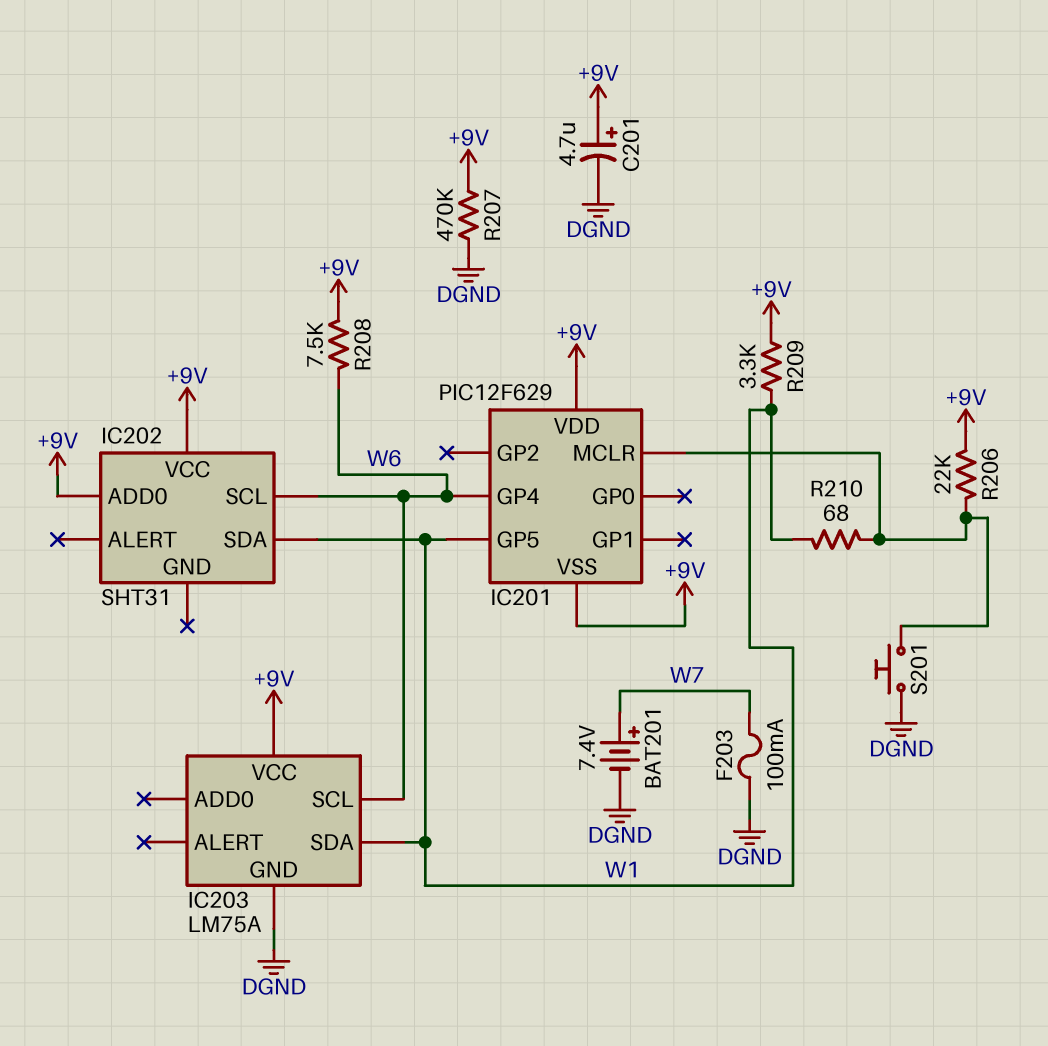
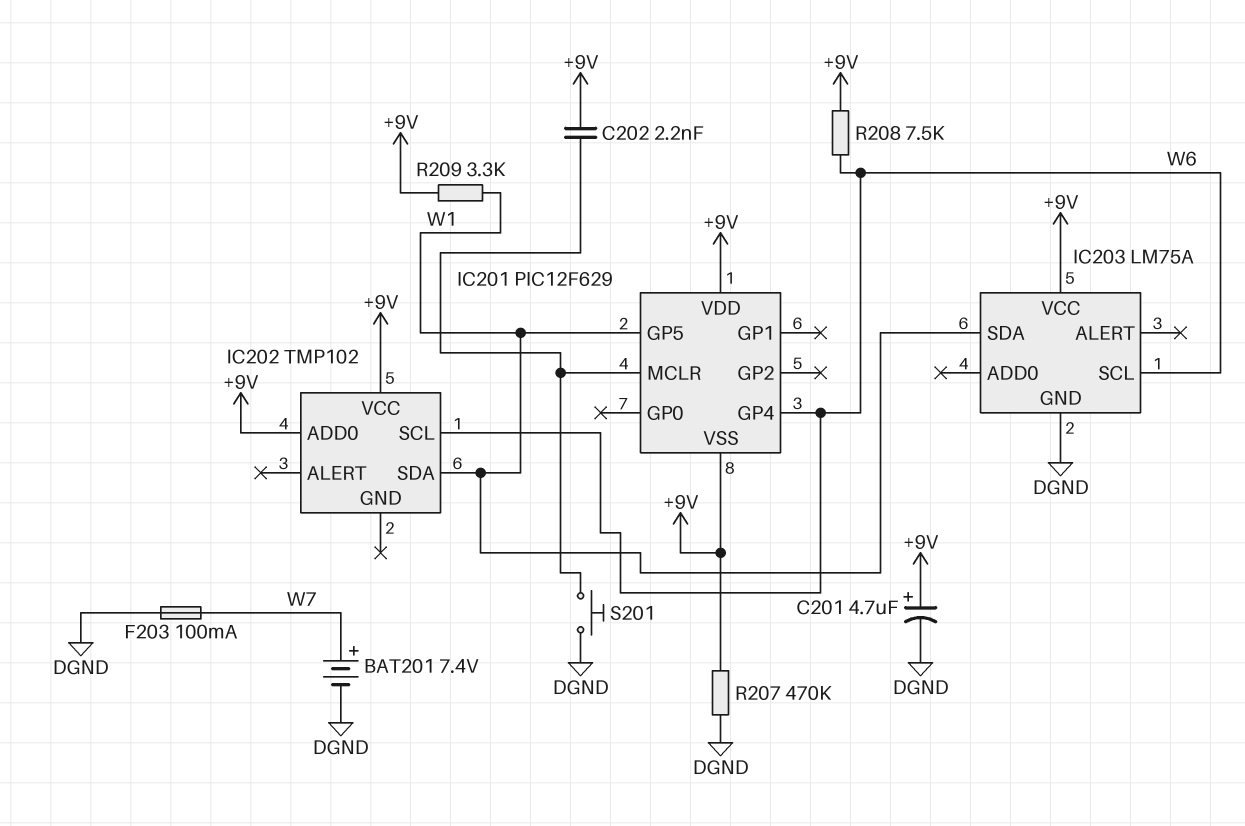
C202: none -> 2.2nF (+9V, IC201/MCLR)
IC202: SHT31 -> TMP102
R206: 22k (+9V, IC201/MCLR) -> none
R210: 68 (IC201/MCLR, W1) -> none

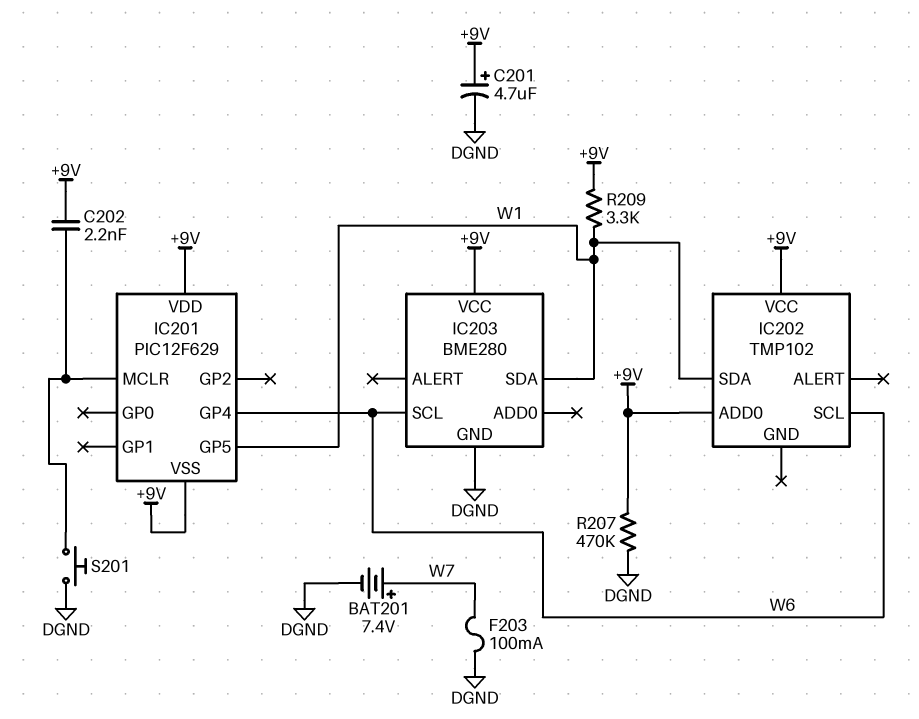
IC203: LM75A -> BME280
R208: 7.5k (+9V, W6) -> none

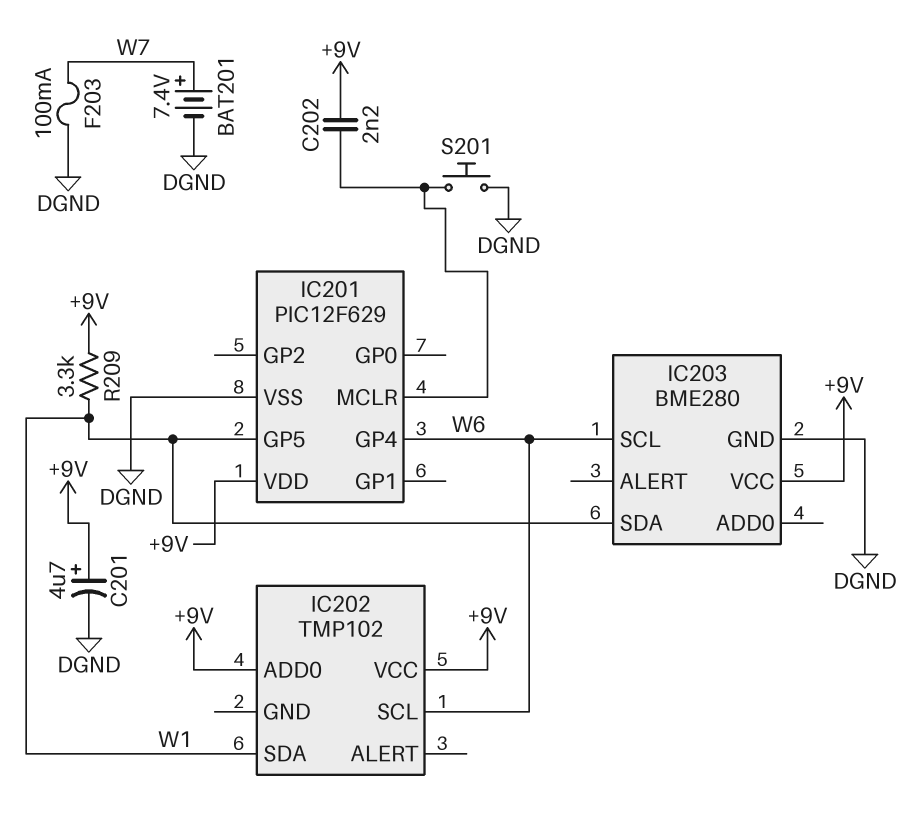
IC201 pin VSS: +9V -> DGND
R207: 470k (+9V, DGND) -> none

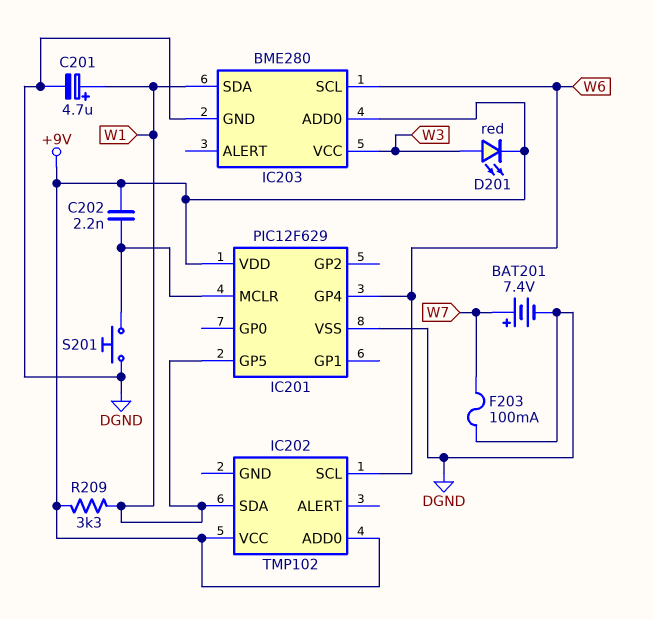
C201: 4.7uF (plus +9V, minus DGND) -> 4.7uF (plus W1, minus DGND)
D201: none -> LED red (A W3, K +9V)
IC203 pin ADD0: none -> +9V
IC203 pin VCC: +9V -> W3

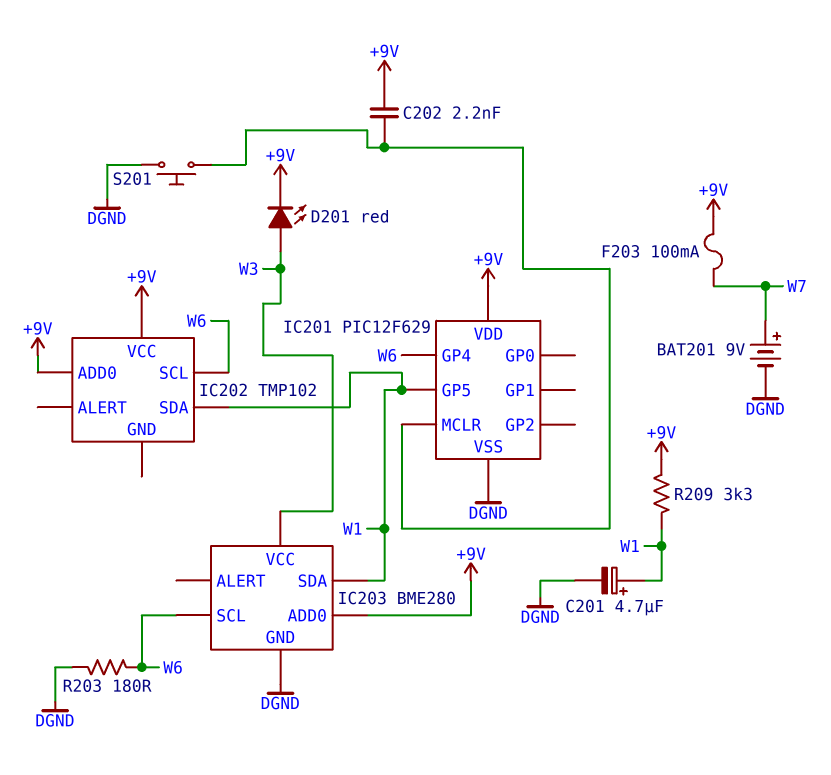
BAT201: 7.4V (plus W7, minus DGND) -> 9V (plus W7, minus DGND)
F203: 100mA (DGND, W7) -> 100mA (+9V, W7)
R203: none -> 180 (DGND, W6)

